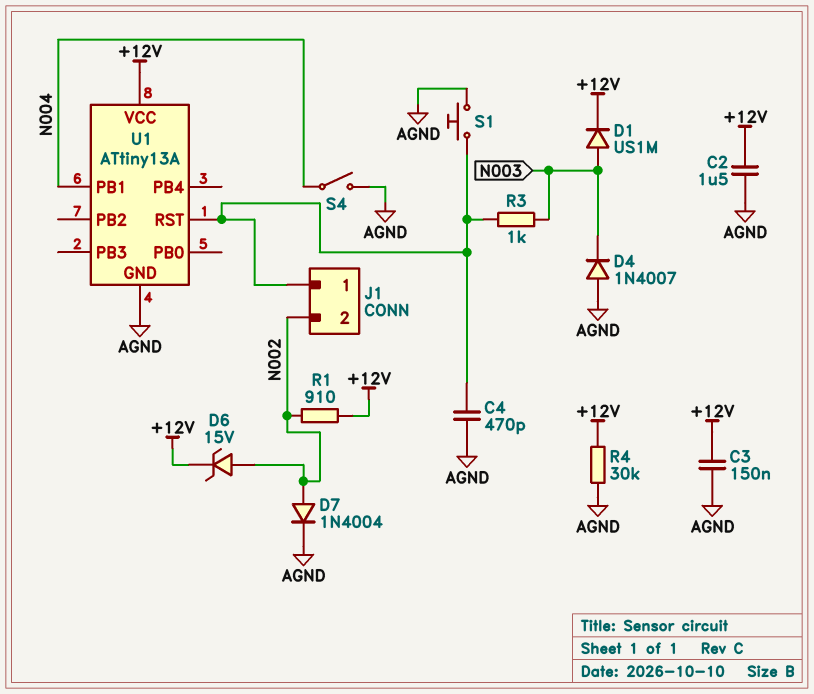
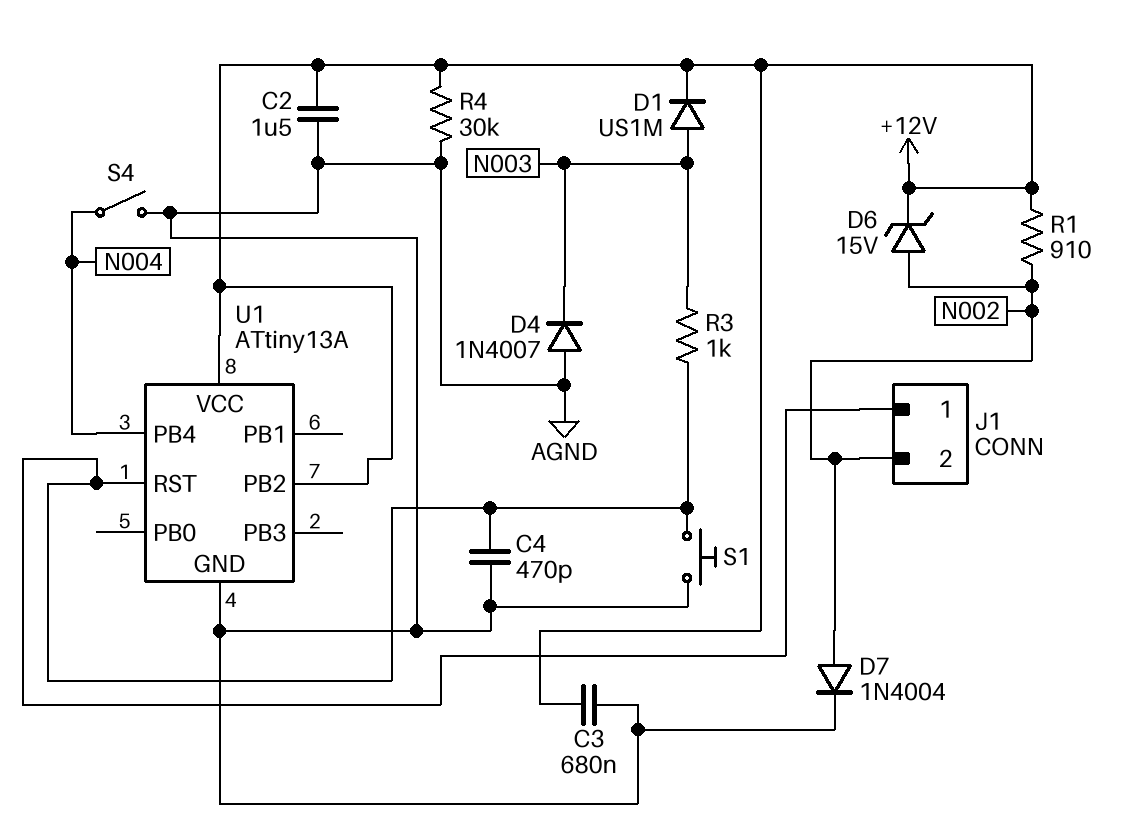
C3: 150nF (+12V, AGND) -> 680nF (+12V, AGND)
U1 pin PB1: N004 -> none
U1 pin PB2: none -> +12V
U1 pin PB4: none -> N004

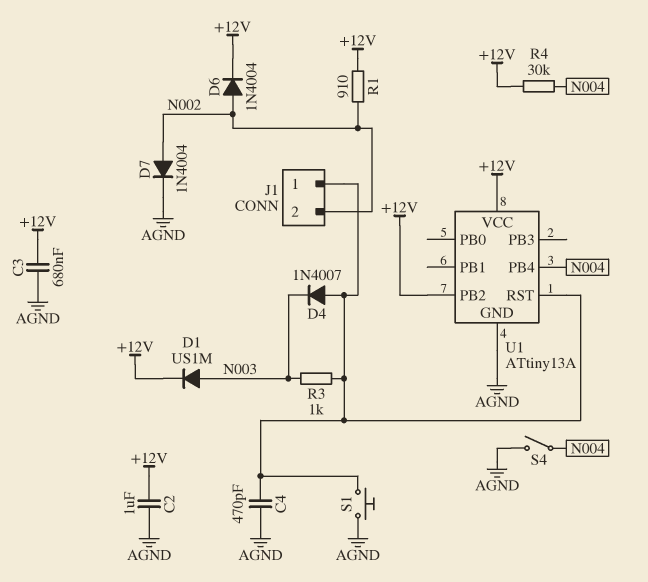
C2: 1.5uF (+12V, AGND) -> 1uF (+12V, AGND)
D4: diode 1N4007 (A AGND, K N003) -> diode 1N4007 (A J1/1, K N003)
D6: zener 15V (A N002, K +12V) -> diode 1N4004 (A N002, K +12V)
R4: 30k (+12V, AGND) -> 30k (+12V, N004)

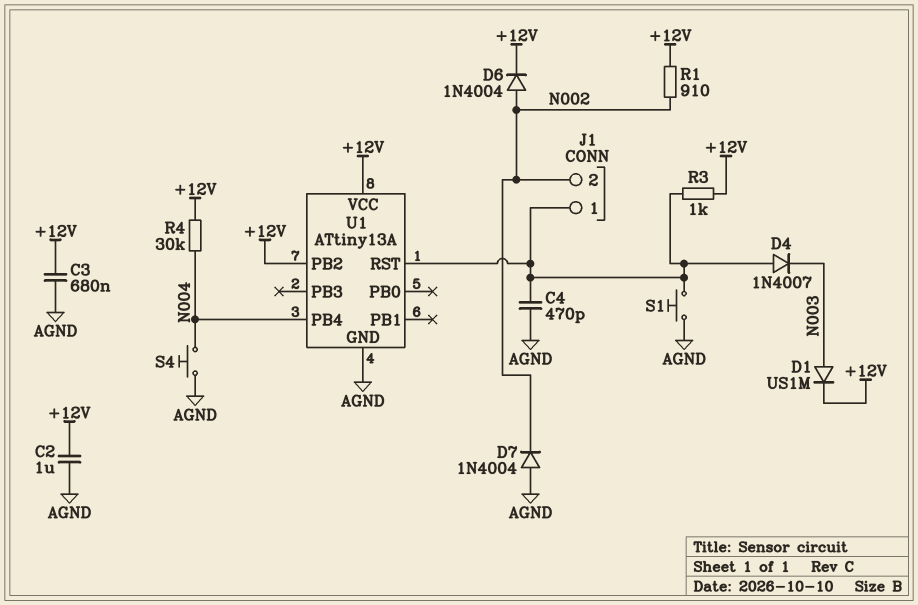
D7: diode 1N4004 (A N002, K AGND) -> diode 1N4004 (A AGND, K N002)
R3: 1k (J1/1, N003) -> 1k (+12V, J1/1)
S4: switch (AGND, N004) -> button (AGND, N004)

